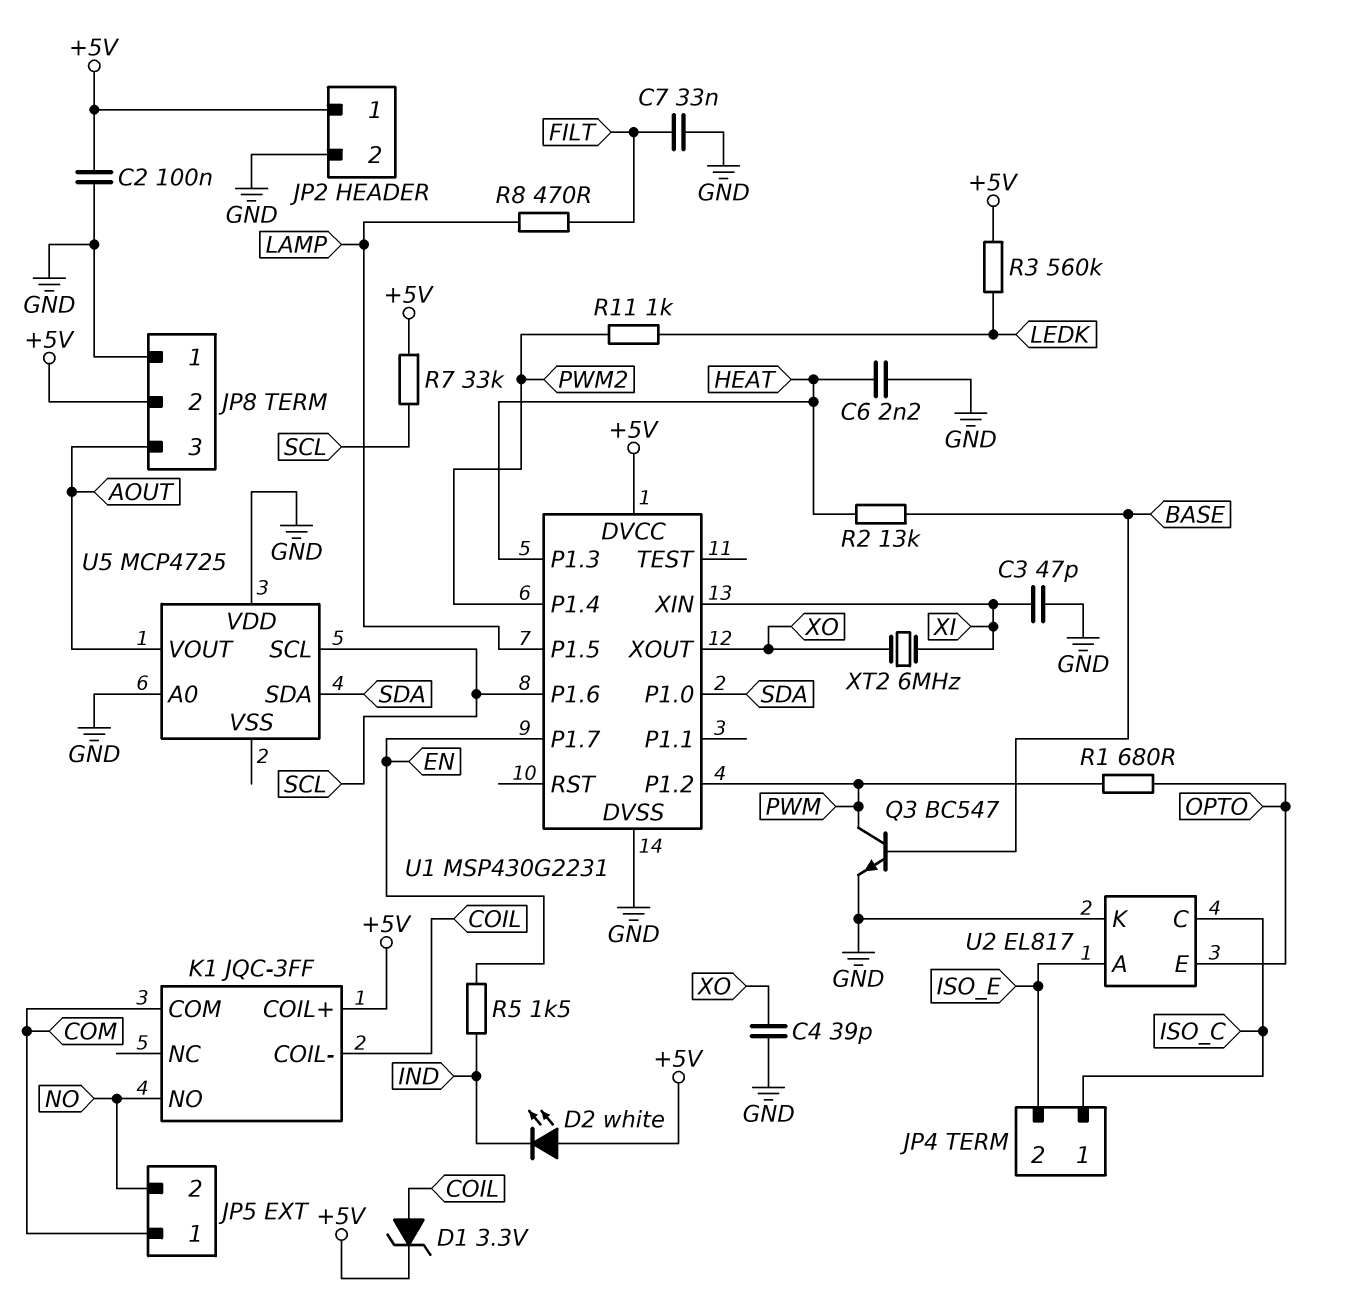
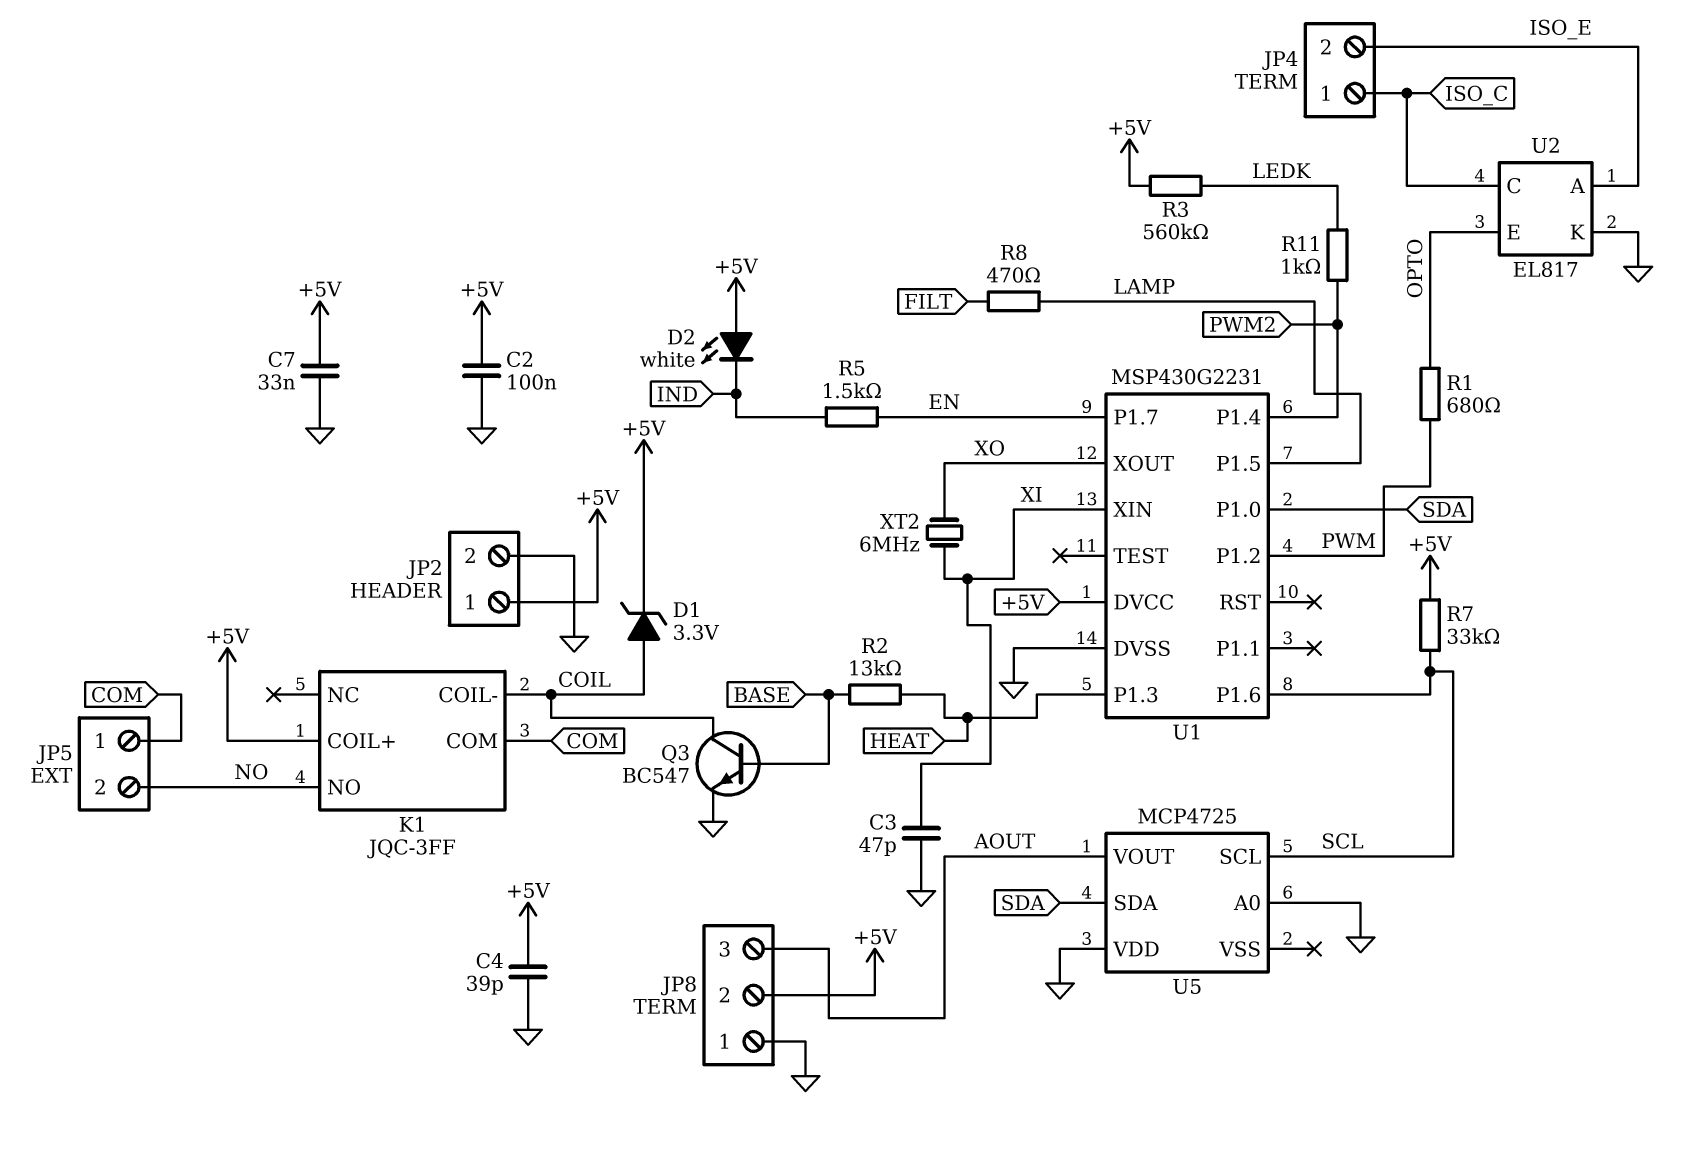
C4: 39pF (GND, XO) -> 39pF (+5V, GND)
C6: 2.2nF (GND, HEAT) -> none
C7: 33nF (FILT, GND) -> 33nF (+5V, GND)
Q3: NPN BC547 (B BASE, C PWM, E GND) -> NPN BC547 (B BASE, C COIL, E GND)

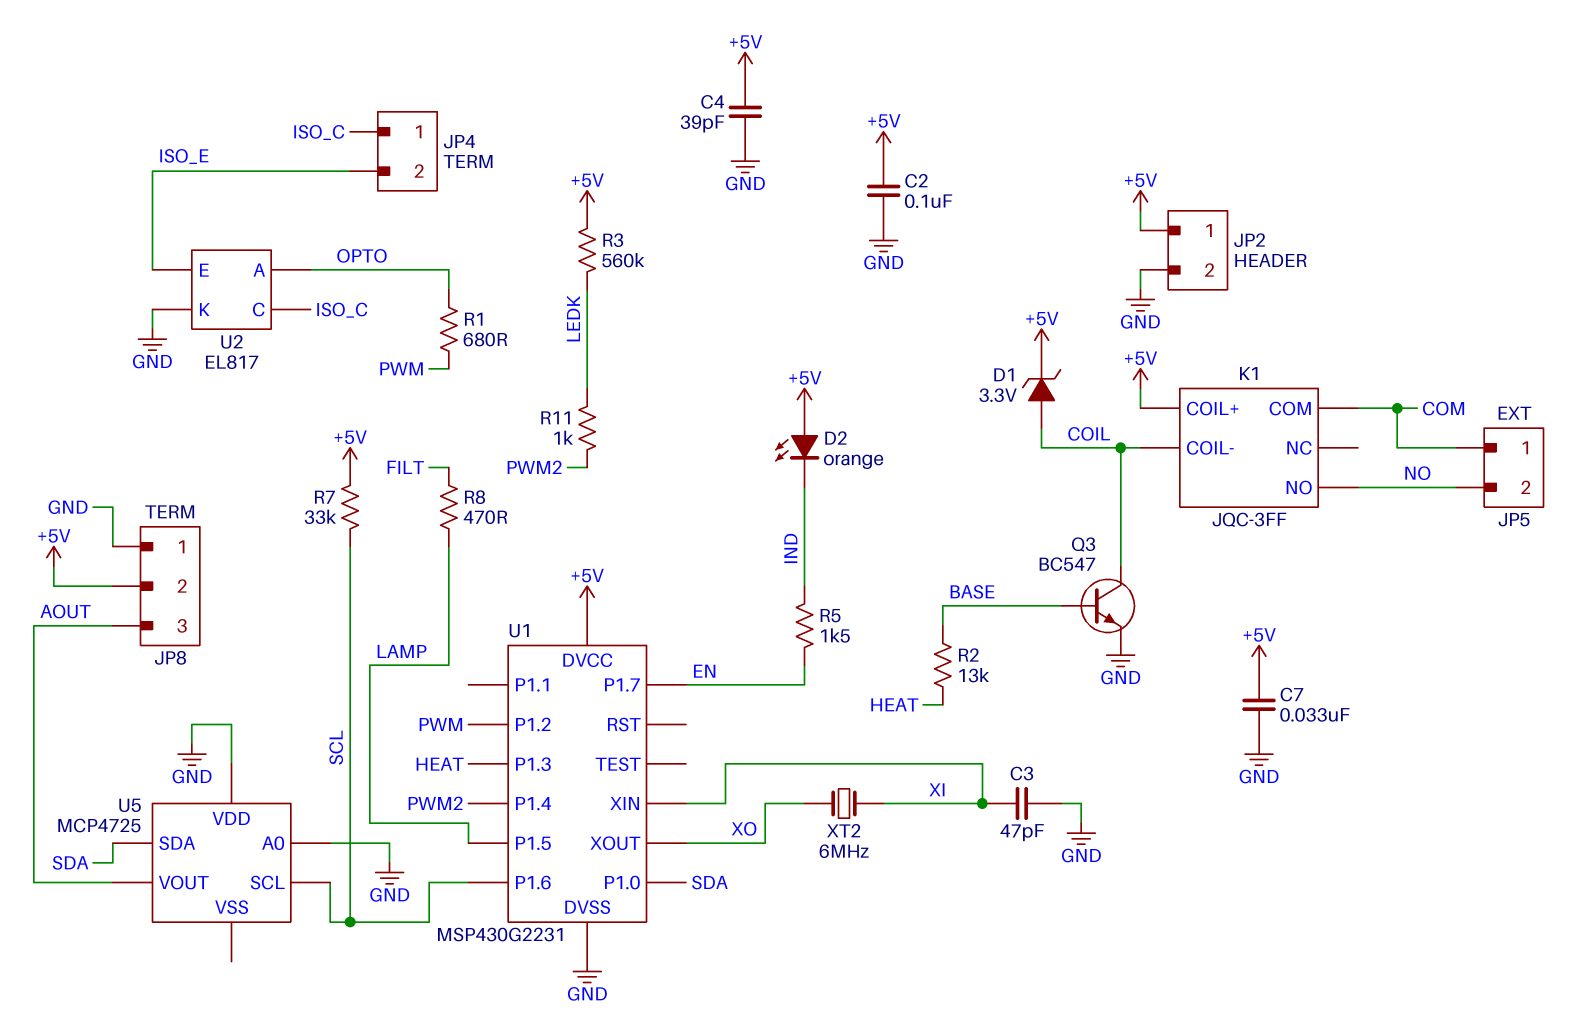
D2: LED white (A +5V, K IND) -> LED orange (A +5V, K IND)
U2 pin A: ISO_E -> OPTO
U2 pin E: OPTO -> ISO_E

